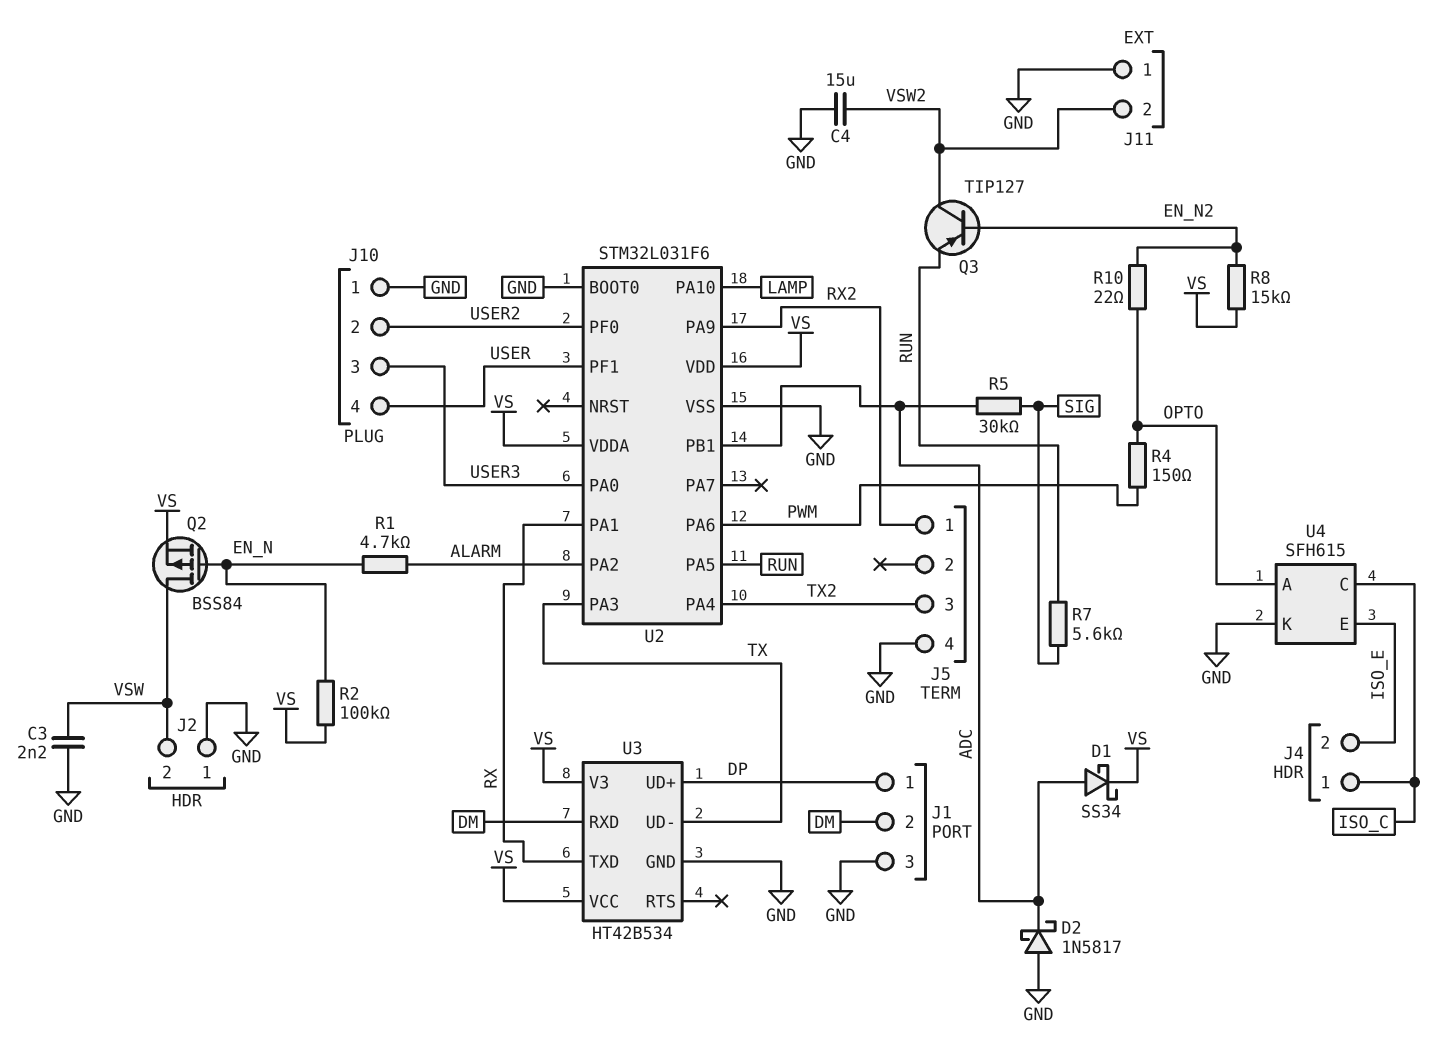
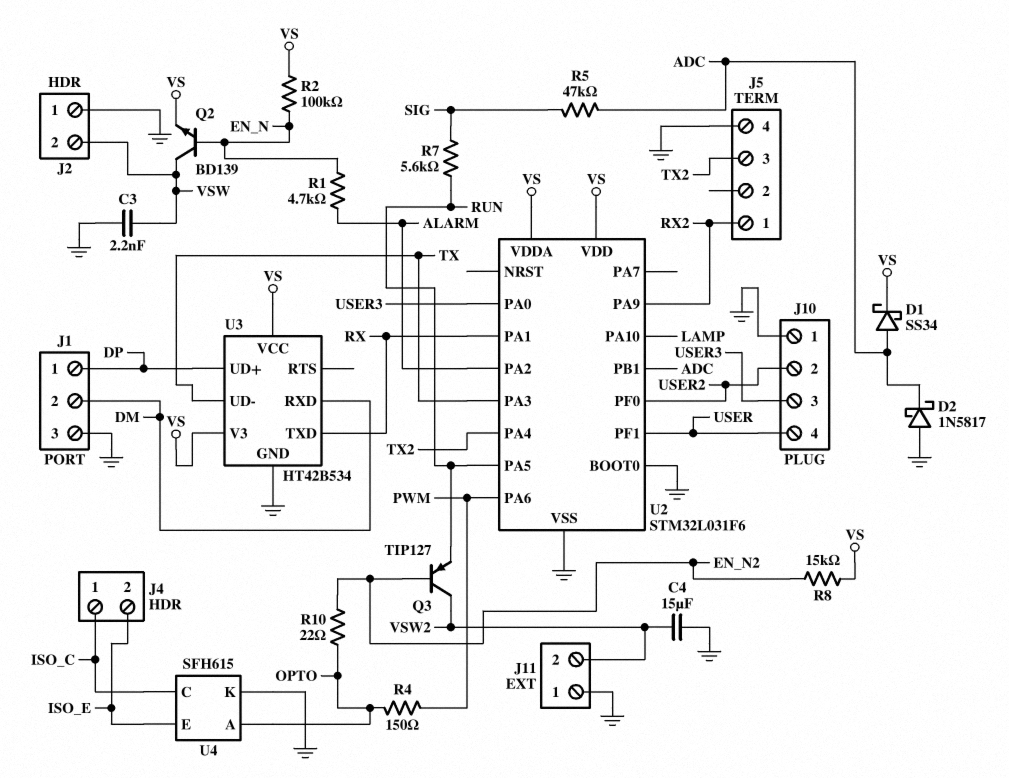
Q2: PMOS BSS84 (G EN_N, D VSW, S VS) -> NPN BD139 (B EN_N, C VSW, E VS)
R5: 30k (ADC, SIG) -> 47k (ADC, SIG)

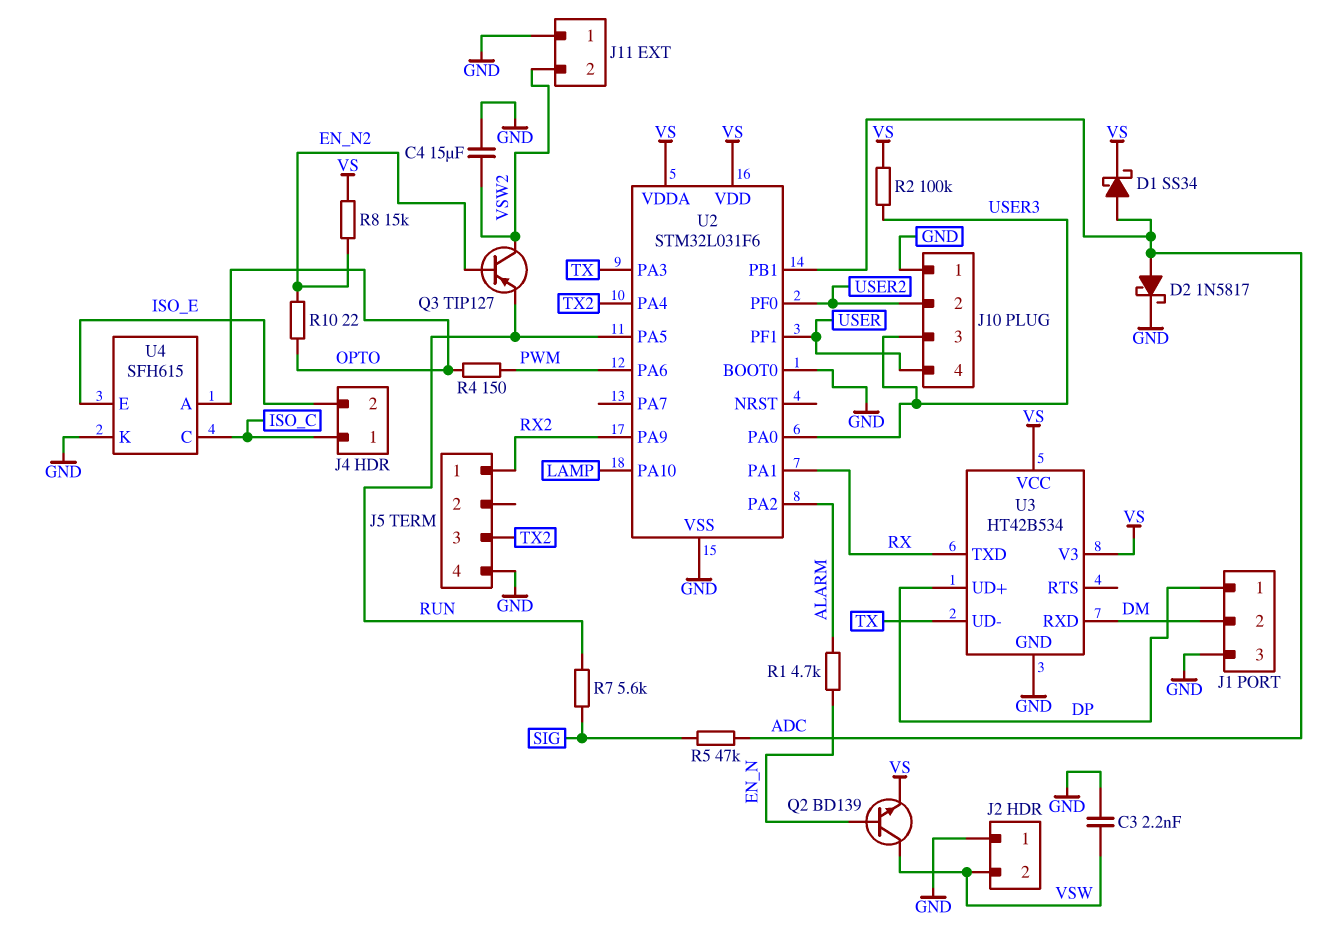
D2: schottky 1N5817 (A GND, K ADC) -> schottky 1N5817 (A ADC, K GND)
R2: 100k (EN_N, VS) -> 100k (USER3, VS)

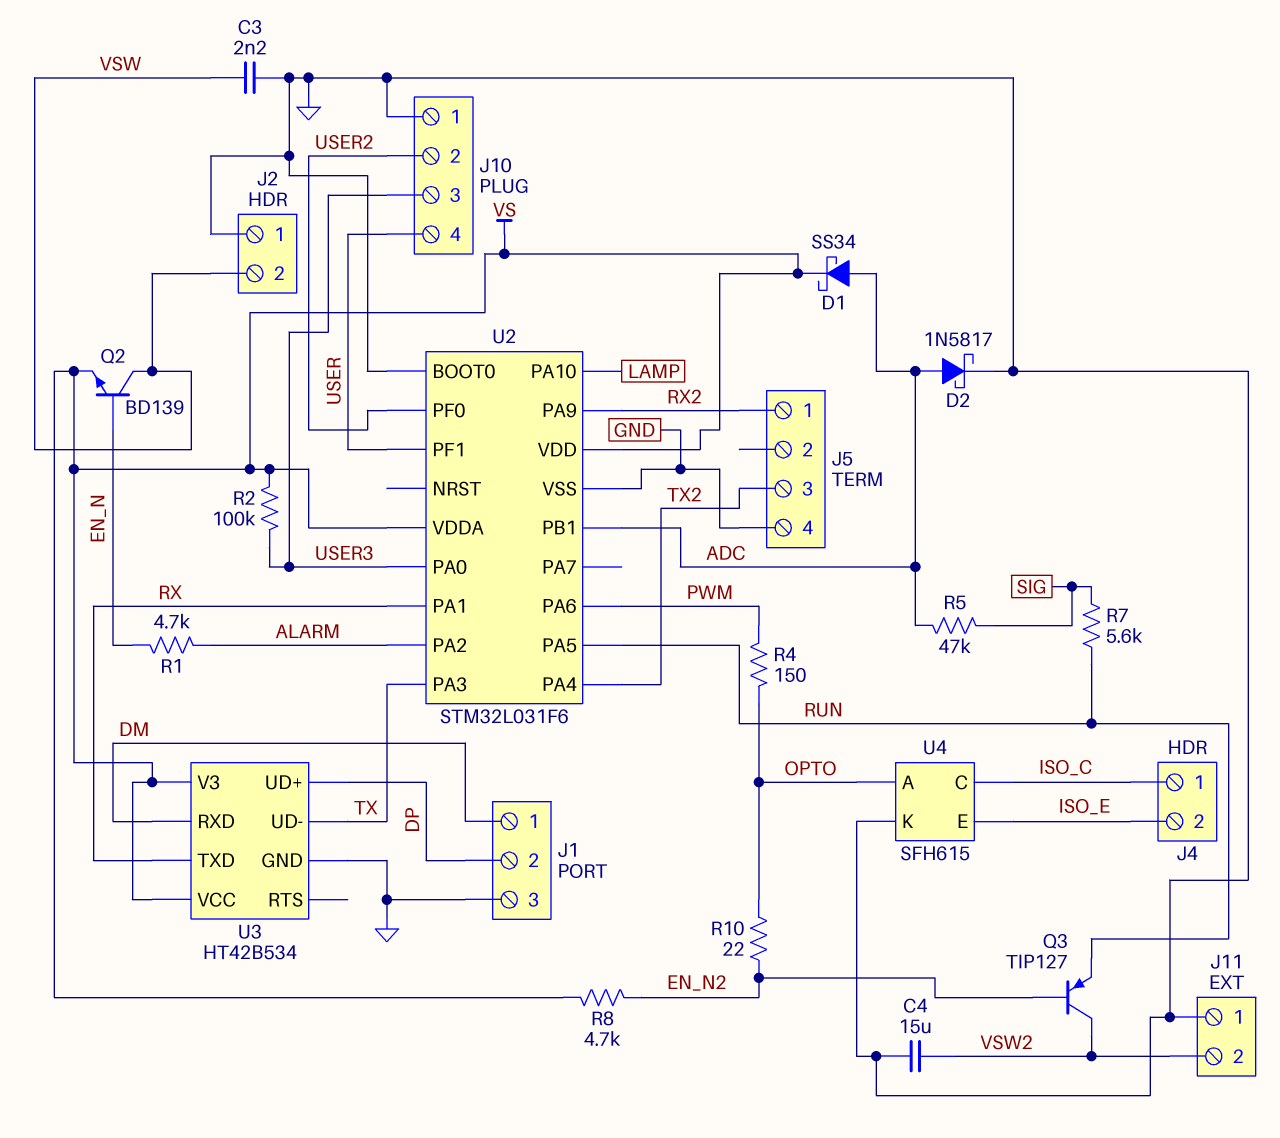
J1 pin 1: DP -> DM
J1 pin 2: DM -> DP
R8: 15k (EN_N2, VS) -> 4.7k (EN_N2, VS)

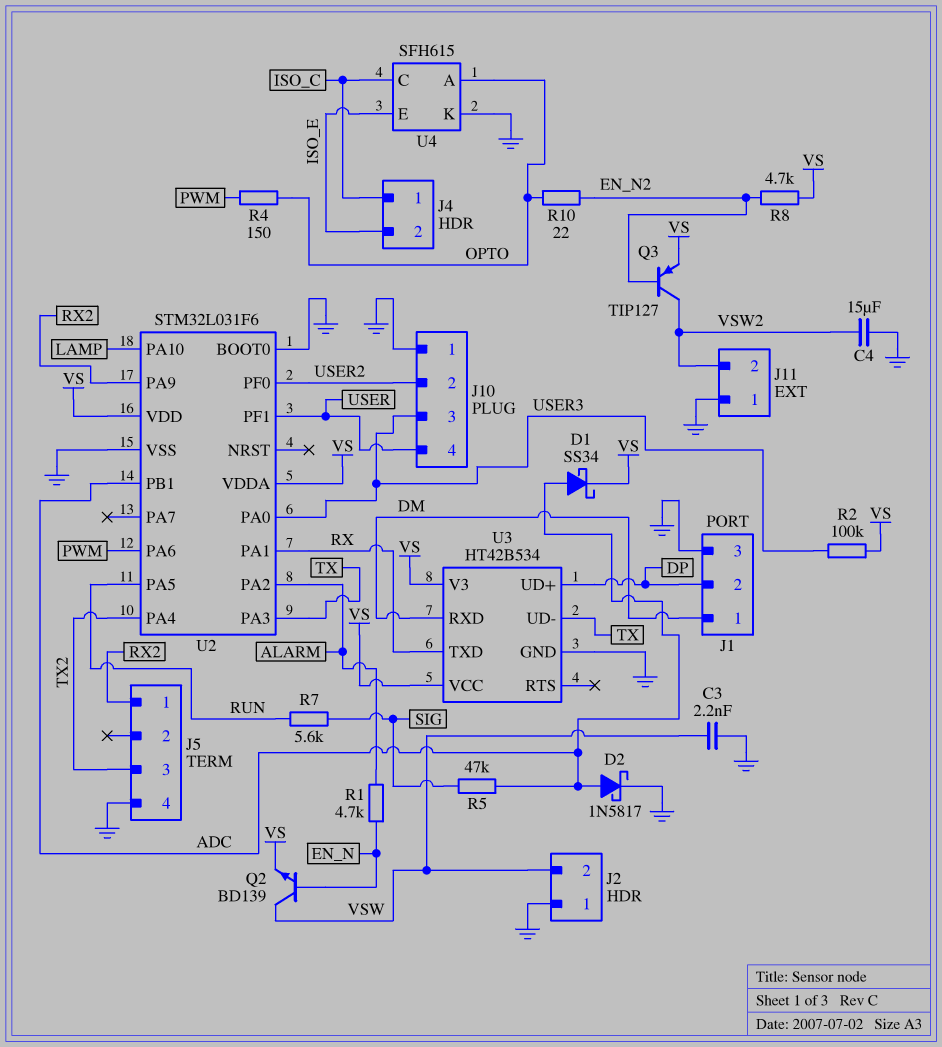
Q3: PNP TIP127 (B EN_N2, C VSW2, E RUN) -> PNP TIP127 (B EN_N2, C VSW2, E VS)

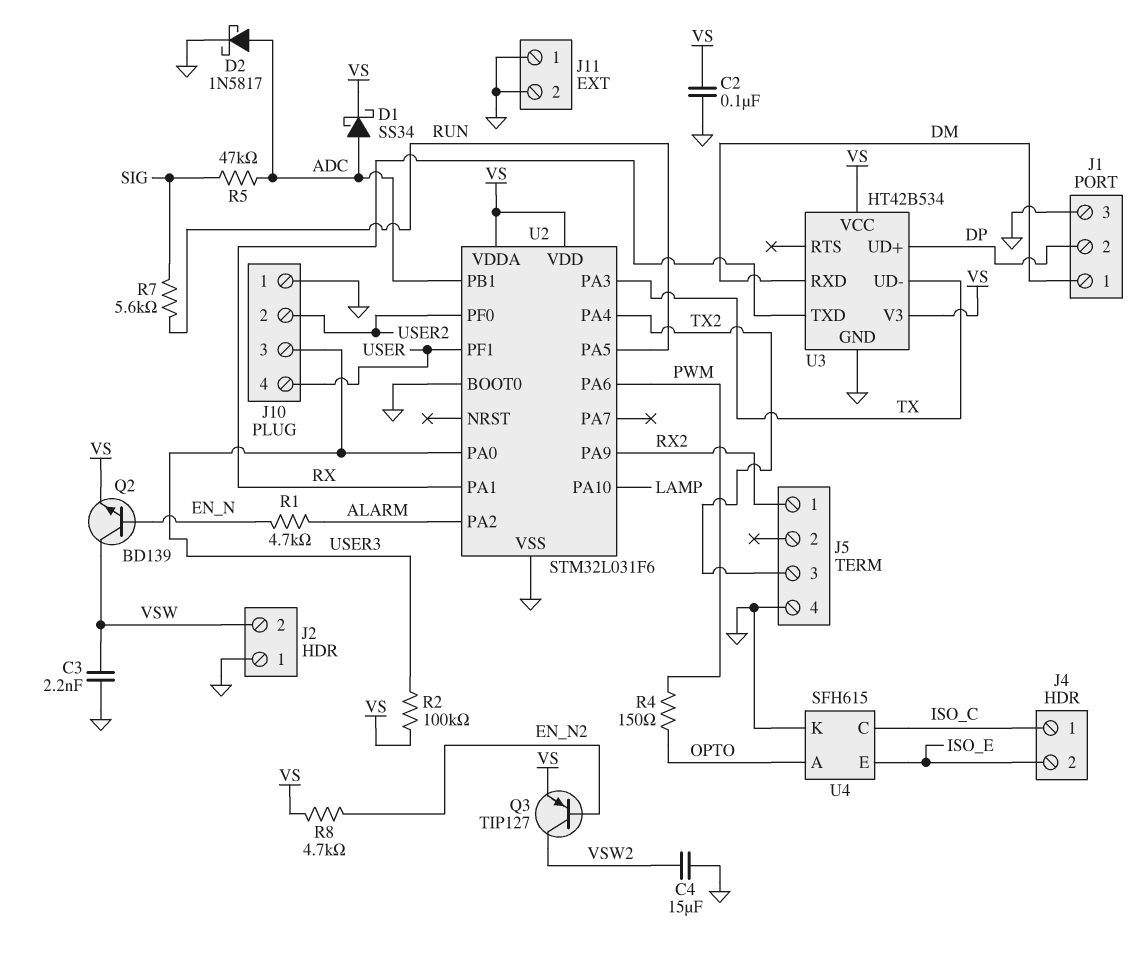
C2: none -> 100nF (GND, VS)
J11 pin 2: VSW2 -> GND
R10: 22 (EN_N2, OPTO) -> none

